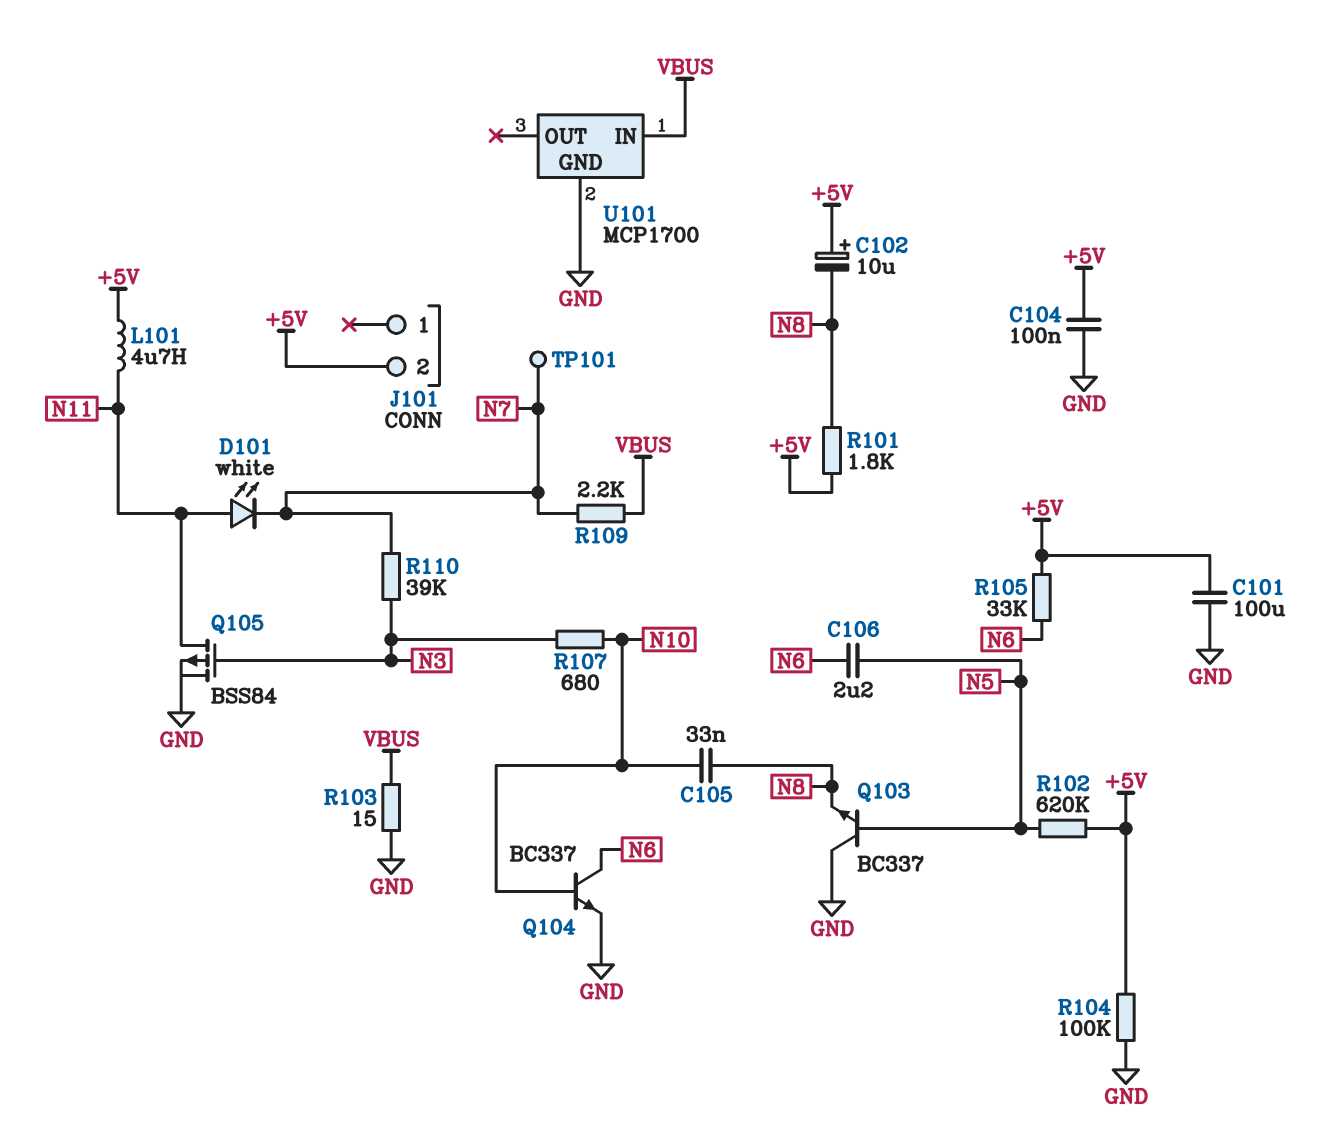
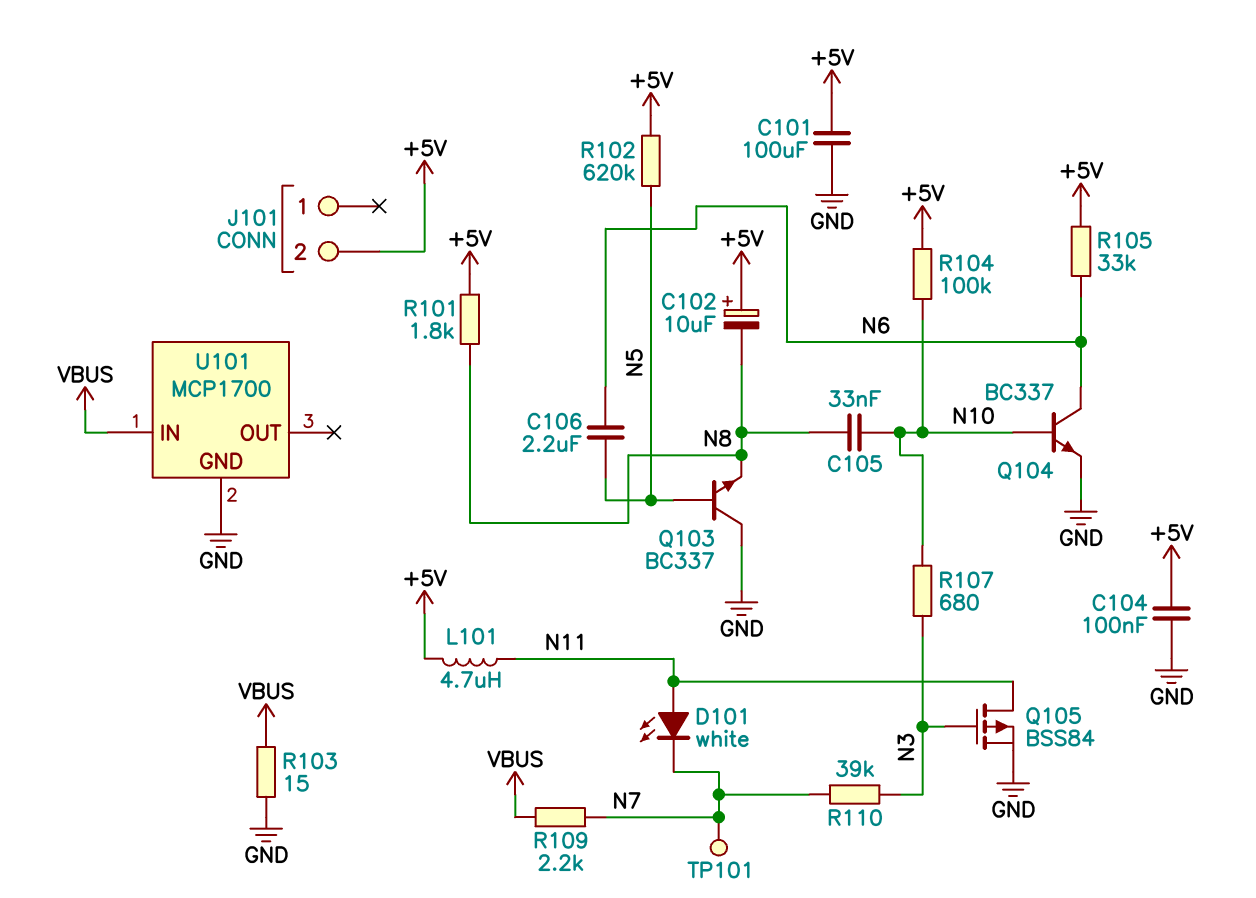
R104: 100k (+5V, GND) -> 100k (+5V, N10)

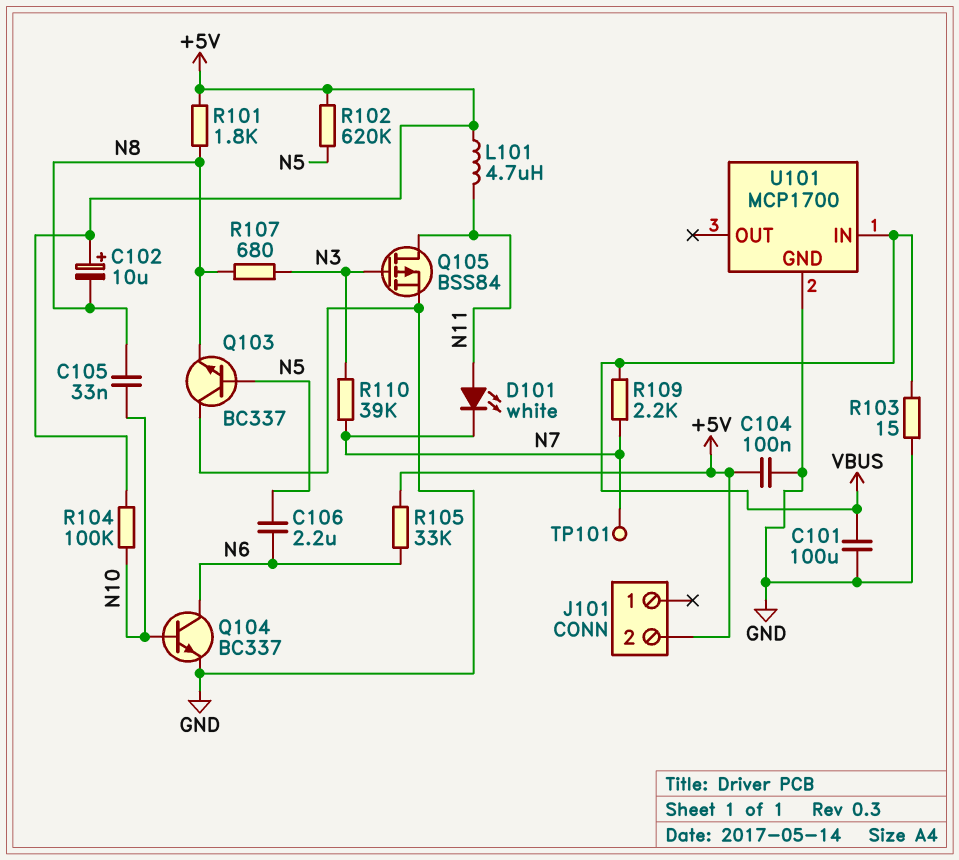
C101: 100uF (+5V, GND) -> 100uF (GND, VBUS)
R107: 680 (N3, N10) -> 680 (N3, N8)

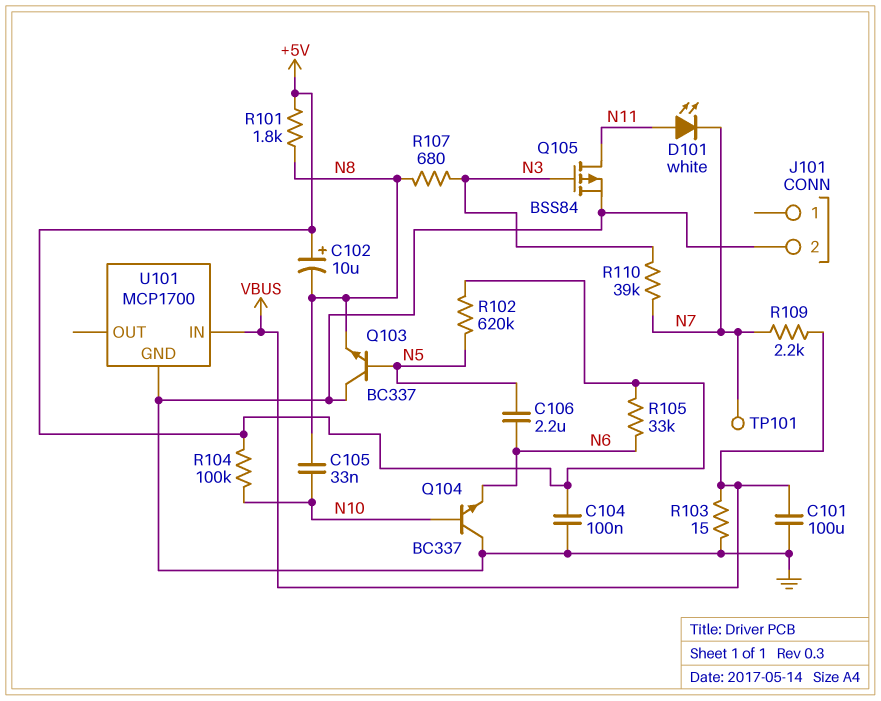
J101 pin 2: +5V -> GND
L101: 4.7uH (+5V, N11) -> none
Q104: NPN BC337 (B N10, C N6, E GND) -> NPN BC337 (B N10, C GND, E N6)

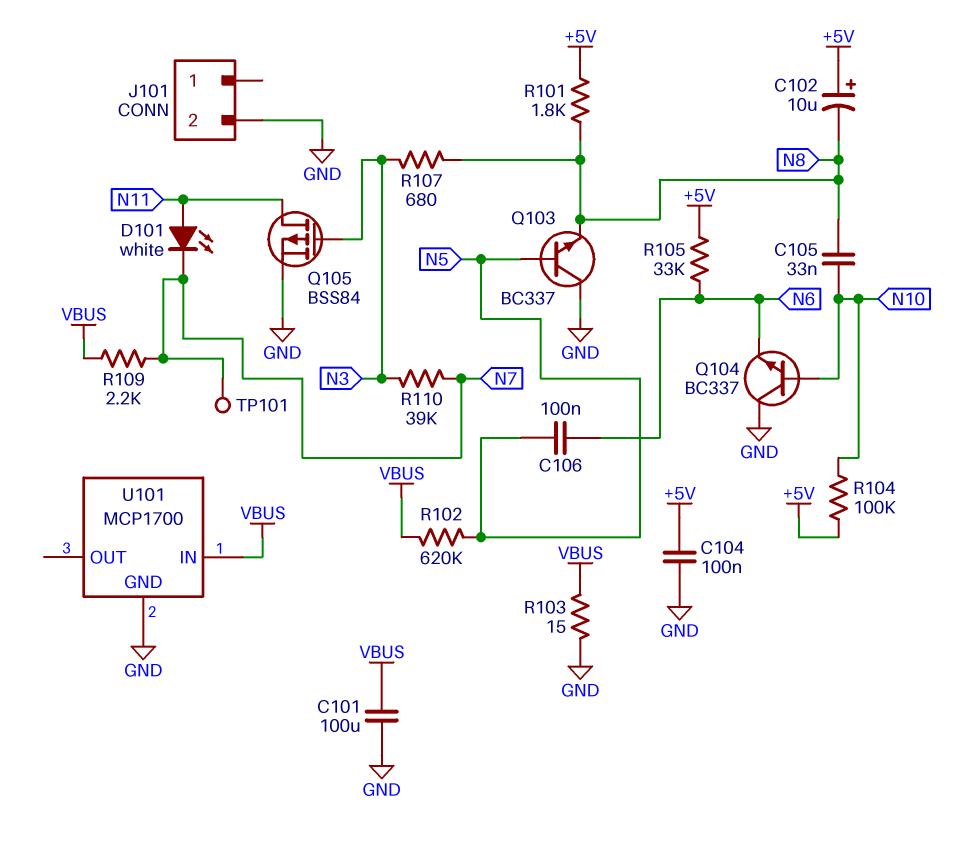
C106: 2.2uF (N5, N6) -> 100nF (N5, N6)
R102: 620k (+5V, N5) -> 620k (N5, VBUS)

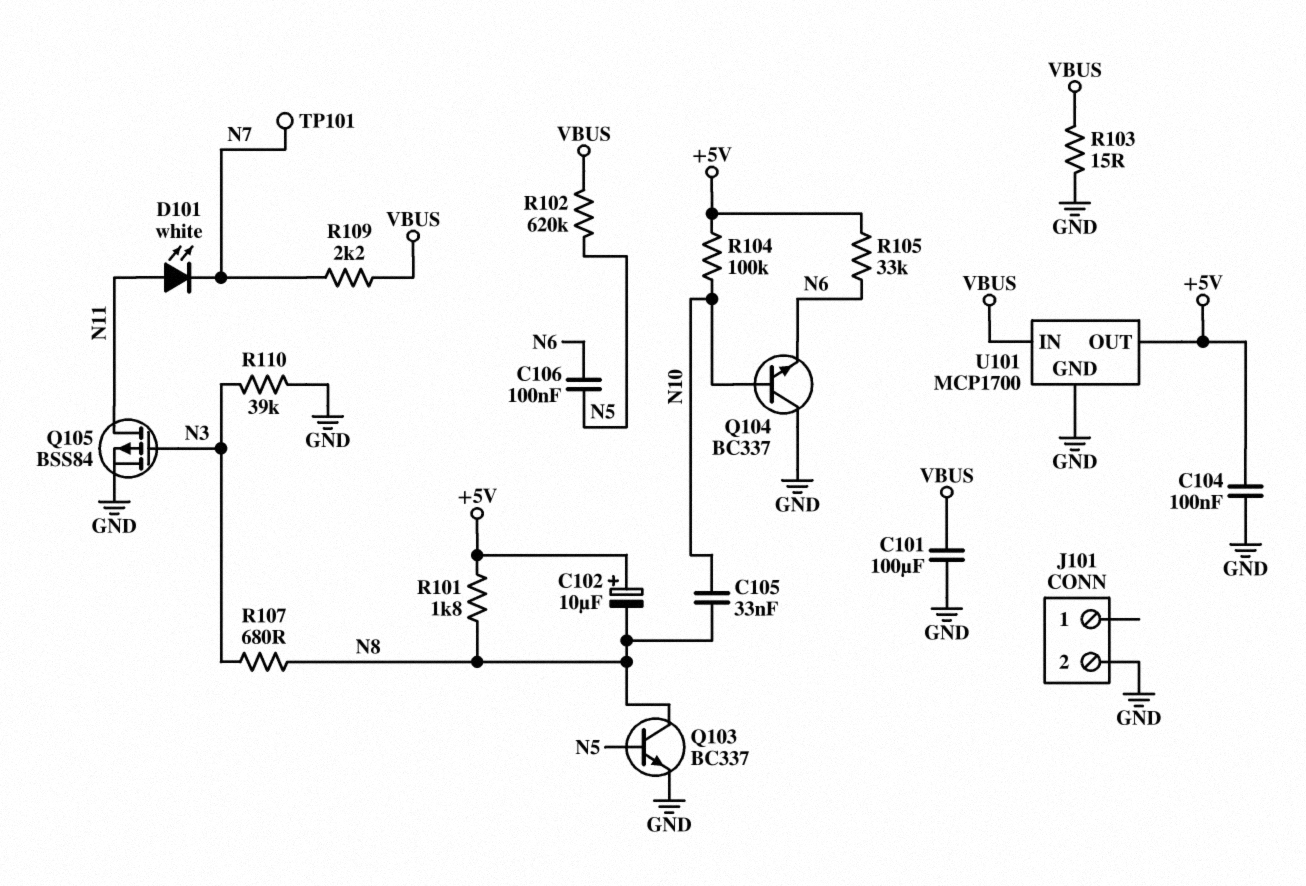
Q103: NPN BC337 (B N5, C GND, E N8) -> NPN BC337 (B N5, C N8, E GND)
R110: 39k (N3, N7) -> 39k (GND, N3)
U101 pin OUT: none -> +5V

